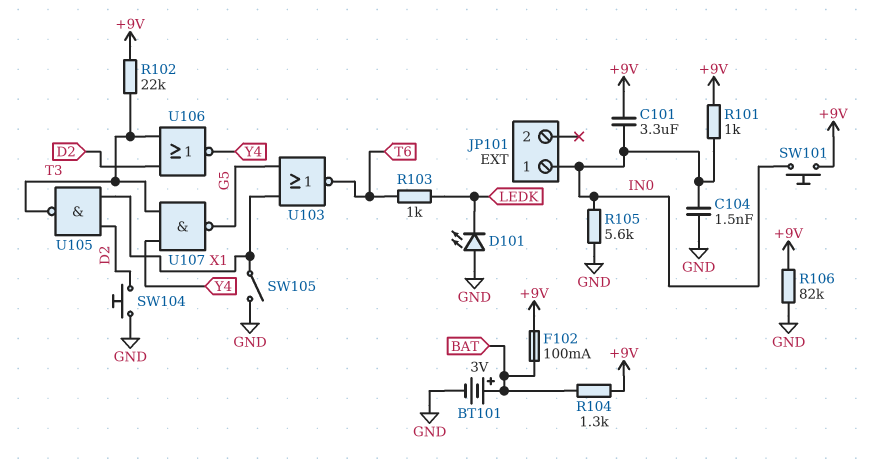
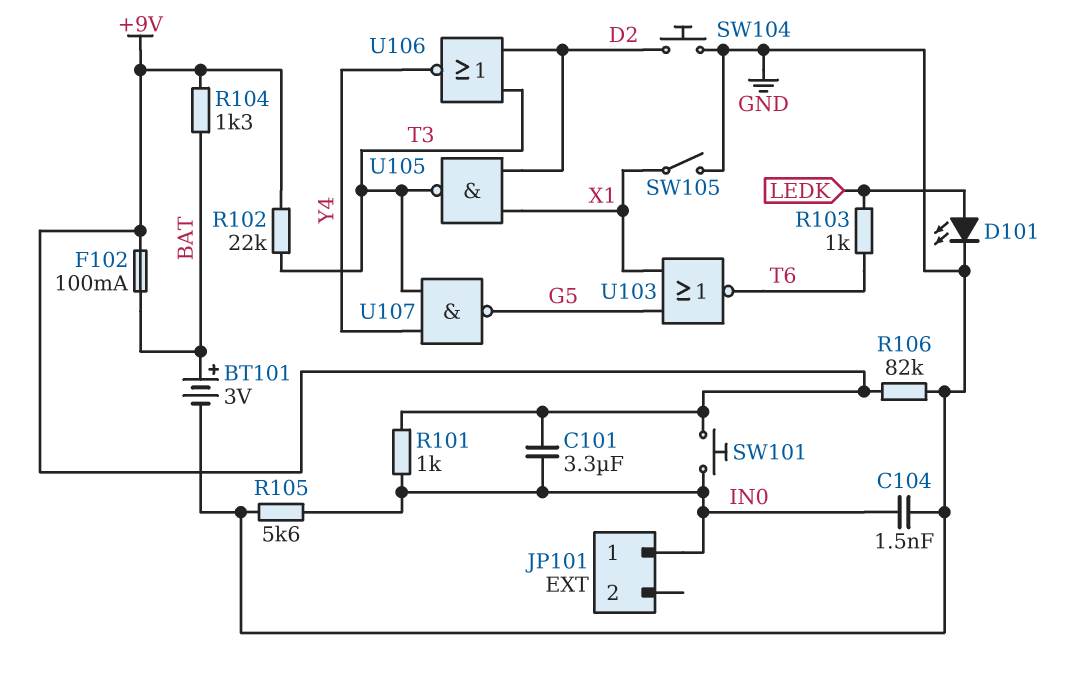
D101: LED (A GND, K LEDK) -> LED (A LEDK, K GND)

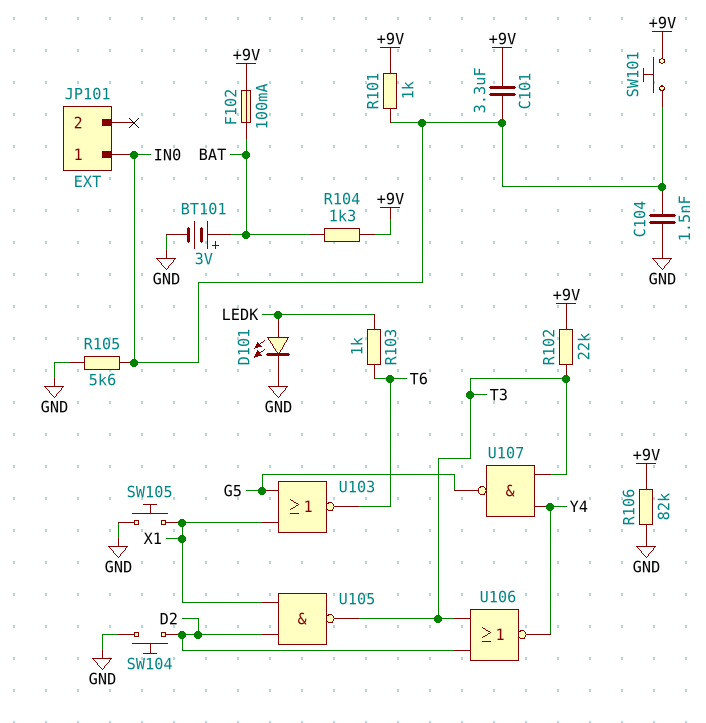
SW105: switch (GND, X1) -> button (GND, X1)

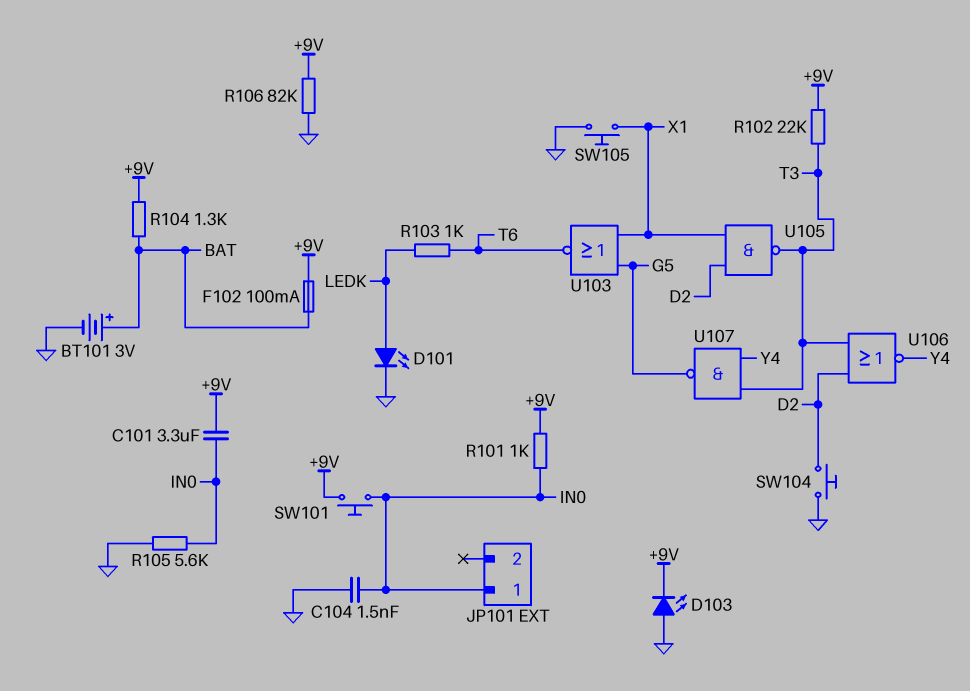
D103: none -> LED (A GND, K +9V)

